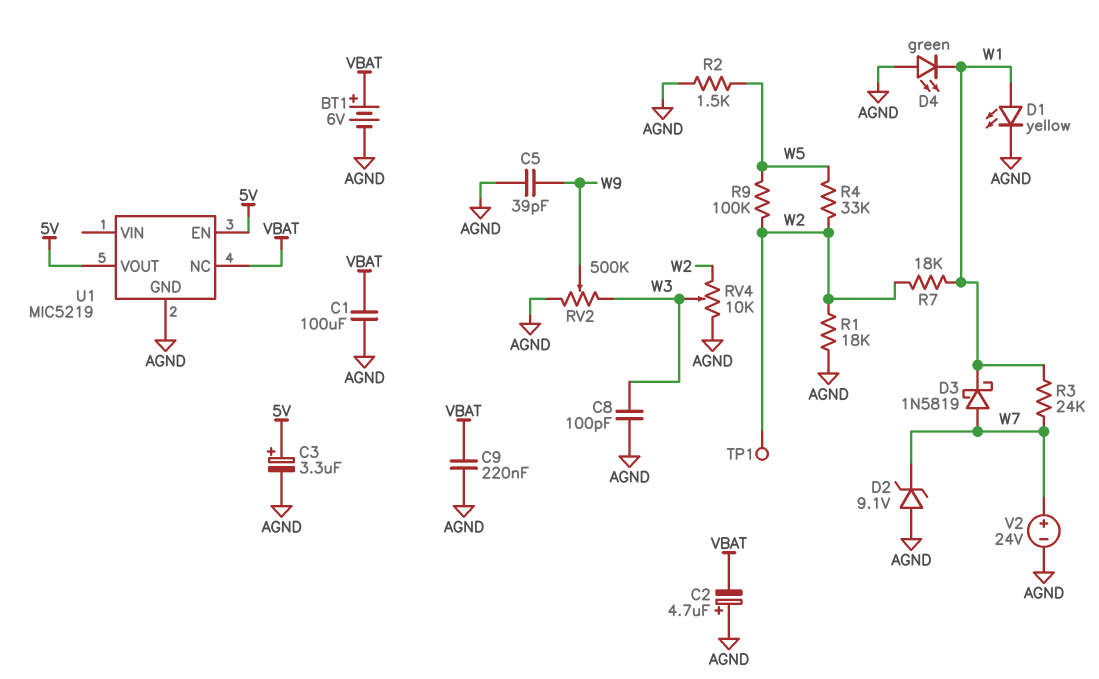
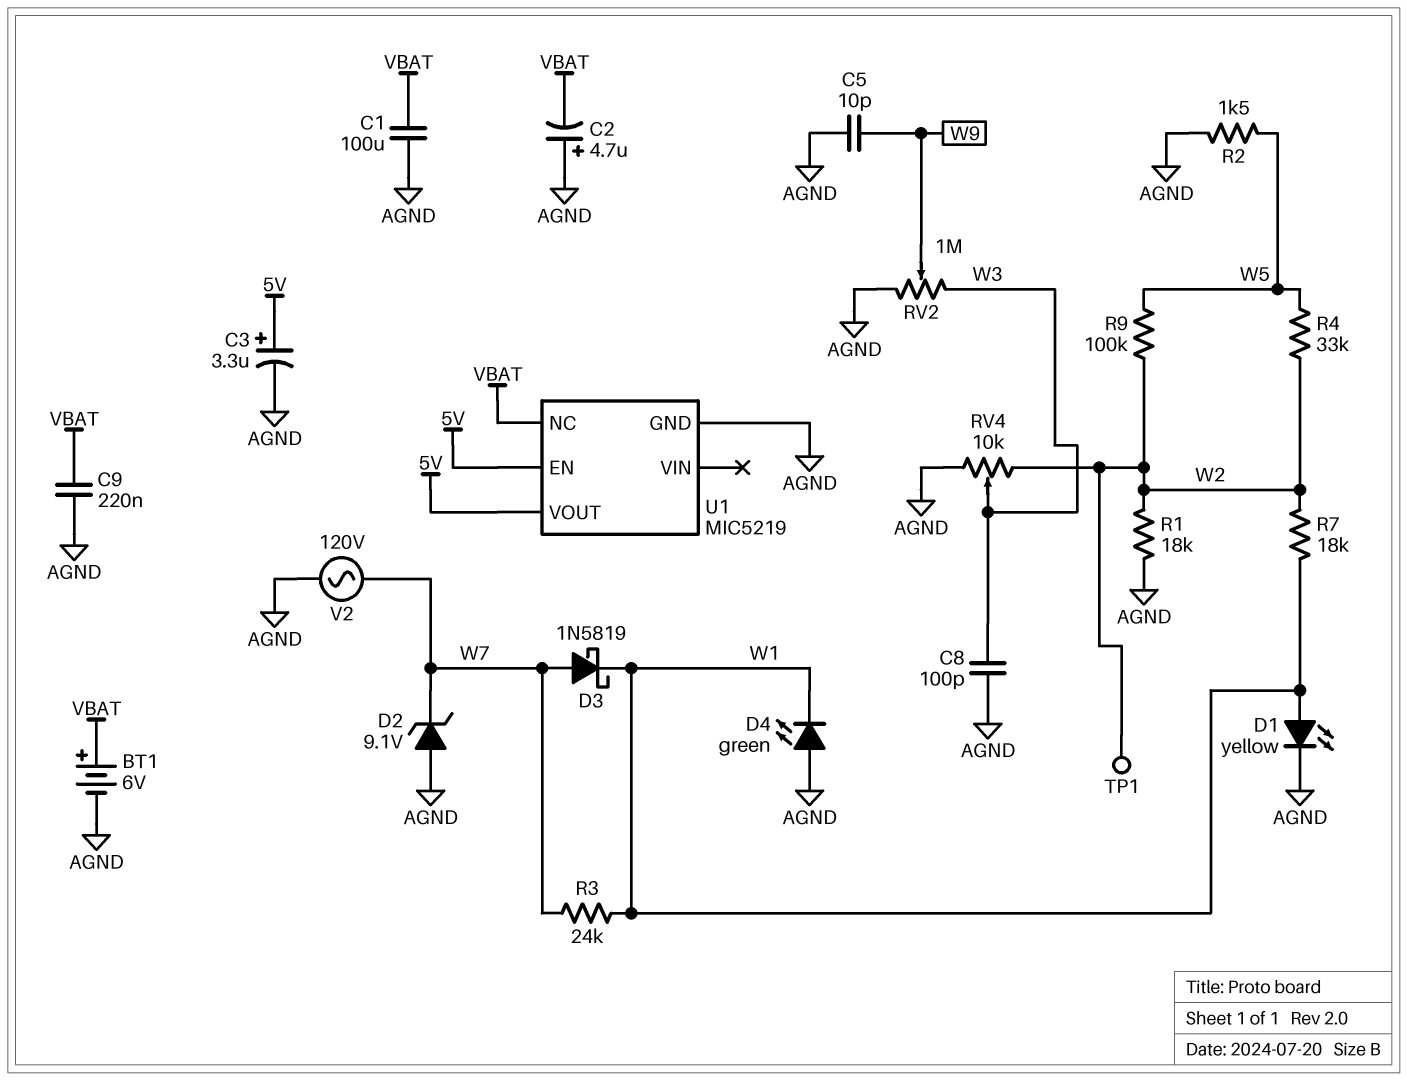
C5: 39pF (AGND, W9) -> 10pF (AGND, W9)
RV2: 500k (AGND, W3, wiper W9) -> 1M (AGND, W3, wiper W9)
V2: 24V (plus W7, minus AGND) -> AC 120V (AGND, W7)

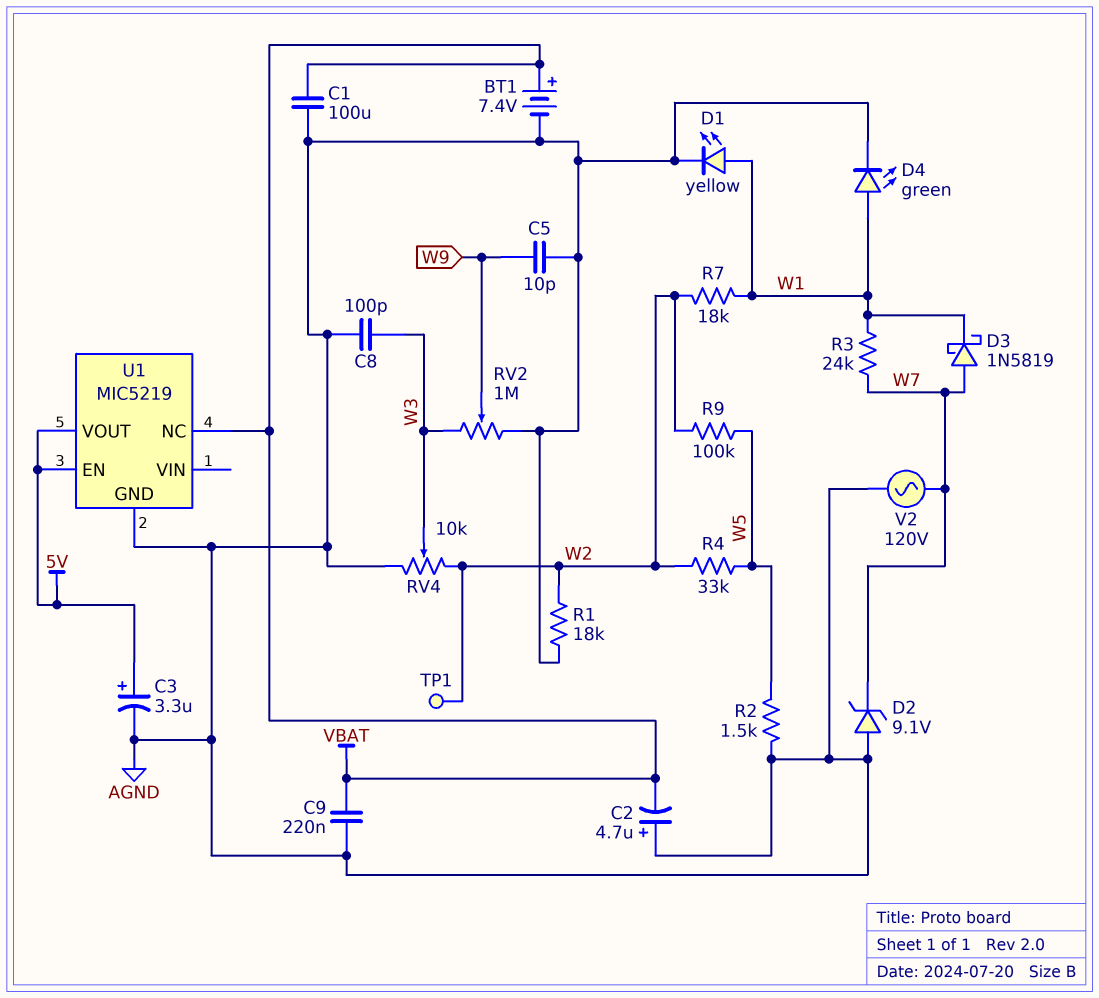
BT1: 6V (plus VBAT, minus AGND) -> 7.4V (plus VBAT, minus AGND)
D4: LED green (A AGND, K W1) -> LED green (A W1, K AGND)

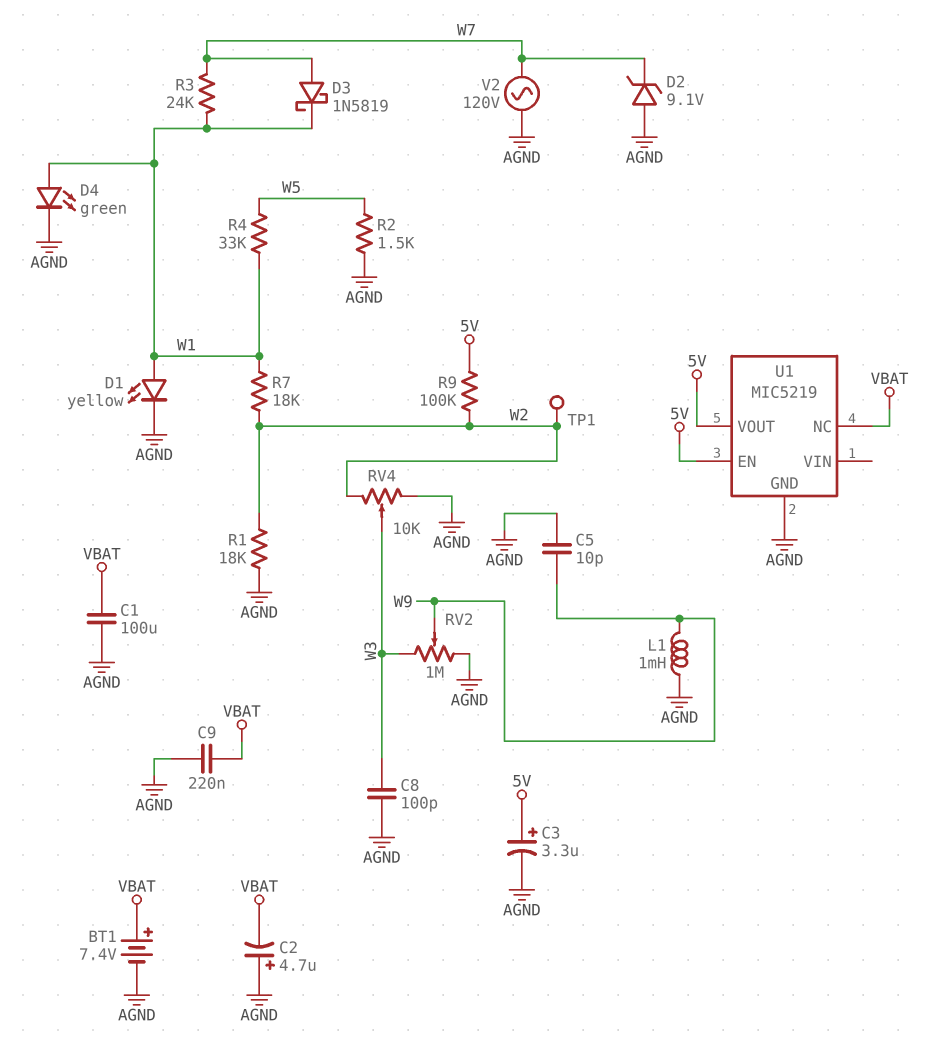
L1: none -> 1mH (AGND, W9)
R4: 33k (W2, W5) -> 33k (W1, W5)
R9: 100k (W2, W5) -> 100k (5V, W2)

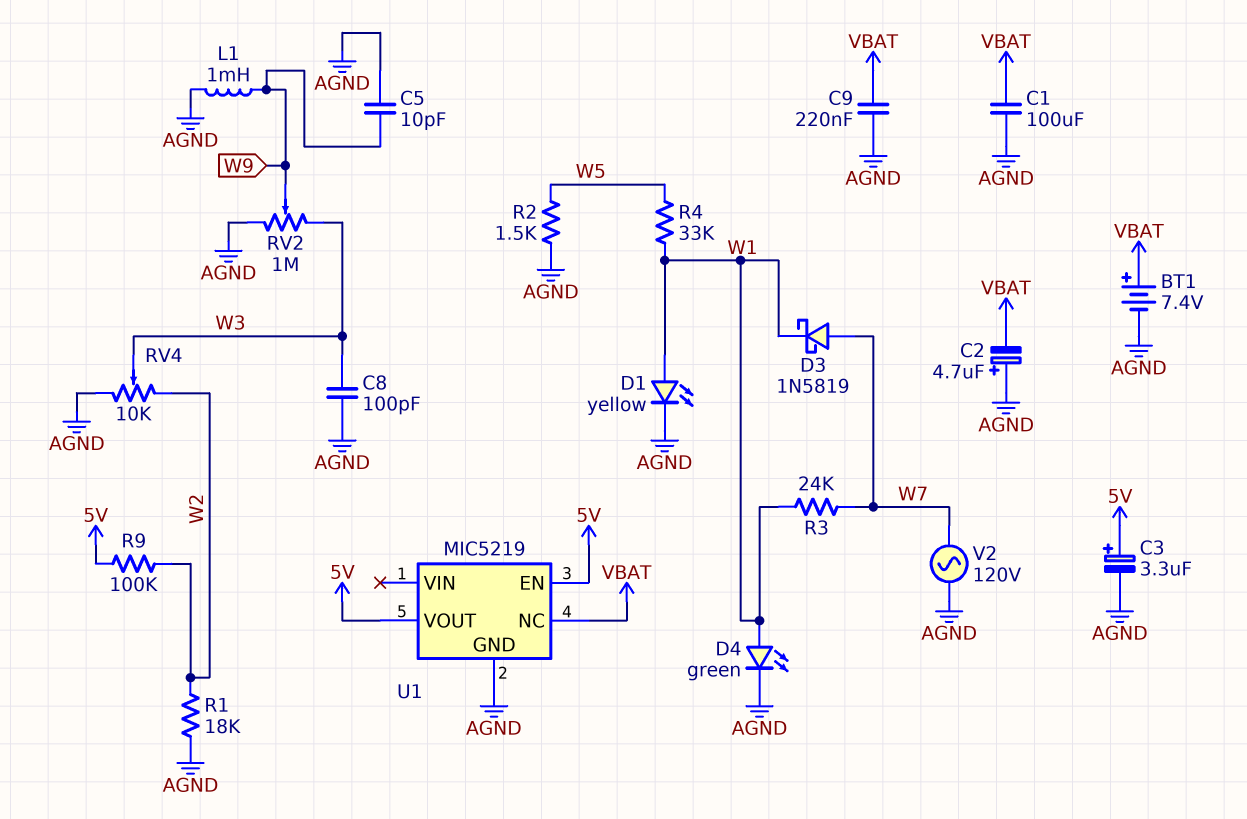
D2: zener 9.1V (A AGND, K W7) -> none
R7: 18k (W1, W2) -> none
TP1: test point (W2) -> none

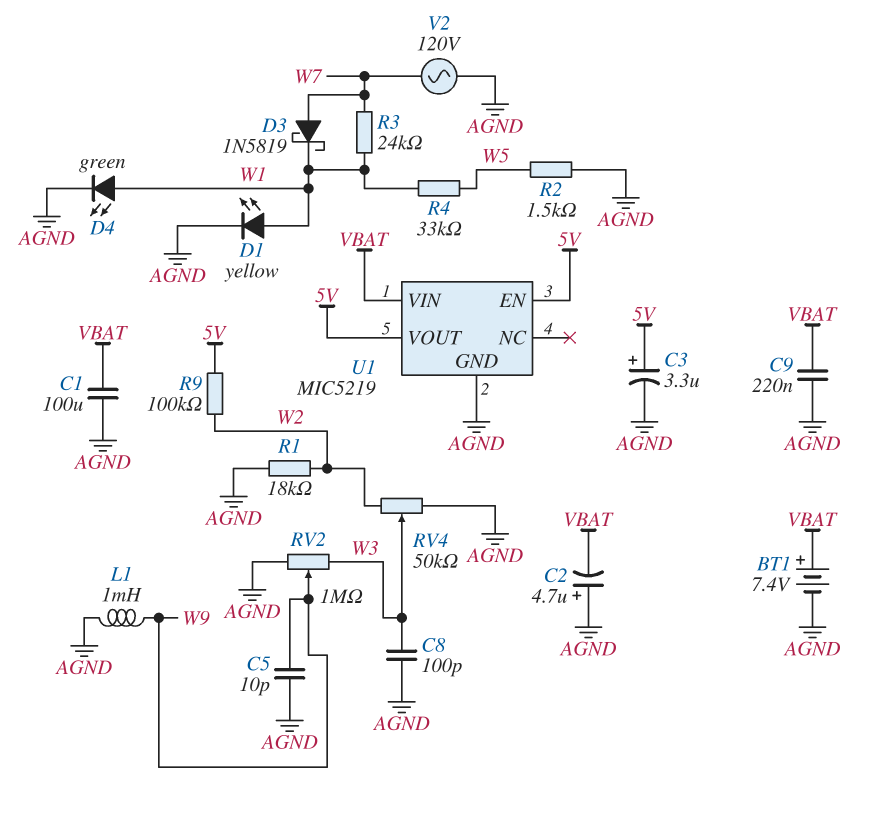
RV4: 10k (AGND, W2, wiper W3) -> 50k (AGND, W2, wiper W3)
U1 pin NC: VBAT -> none
U1 pin VIN: none -> VBAT

